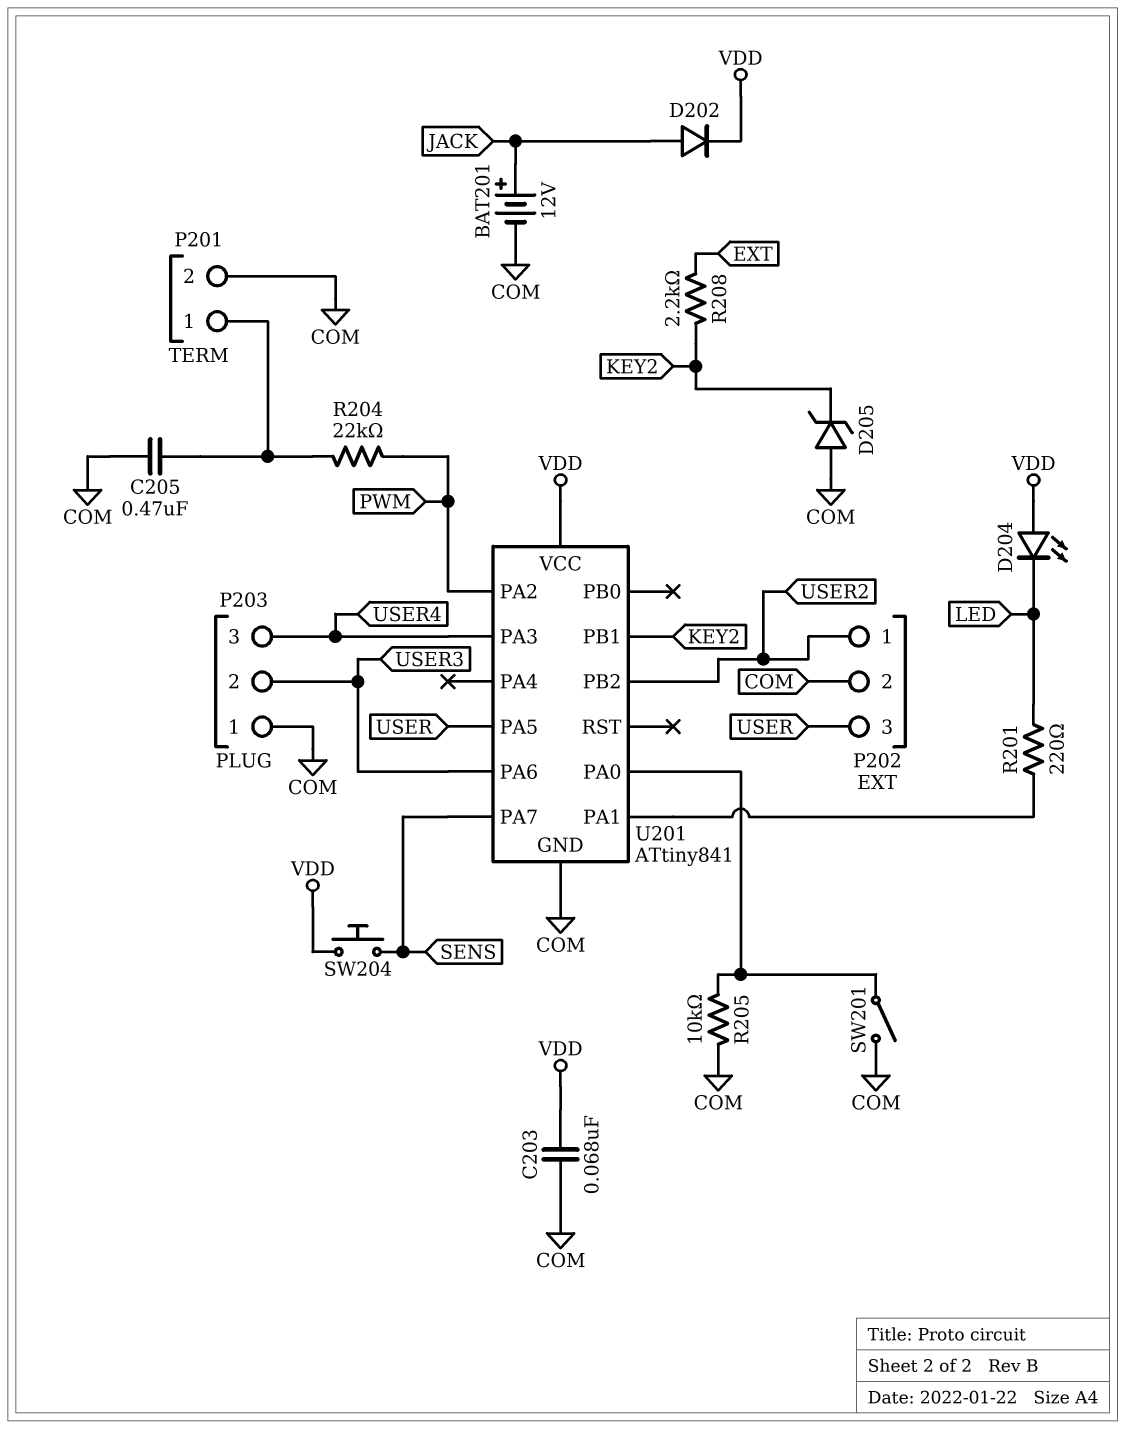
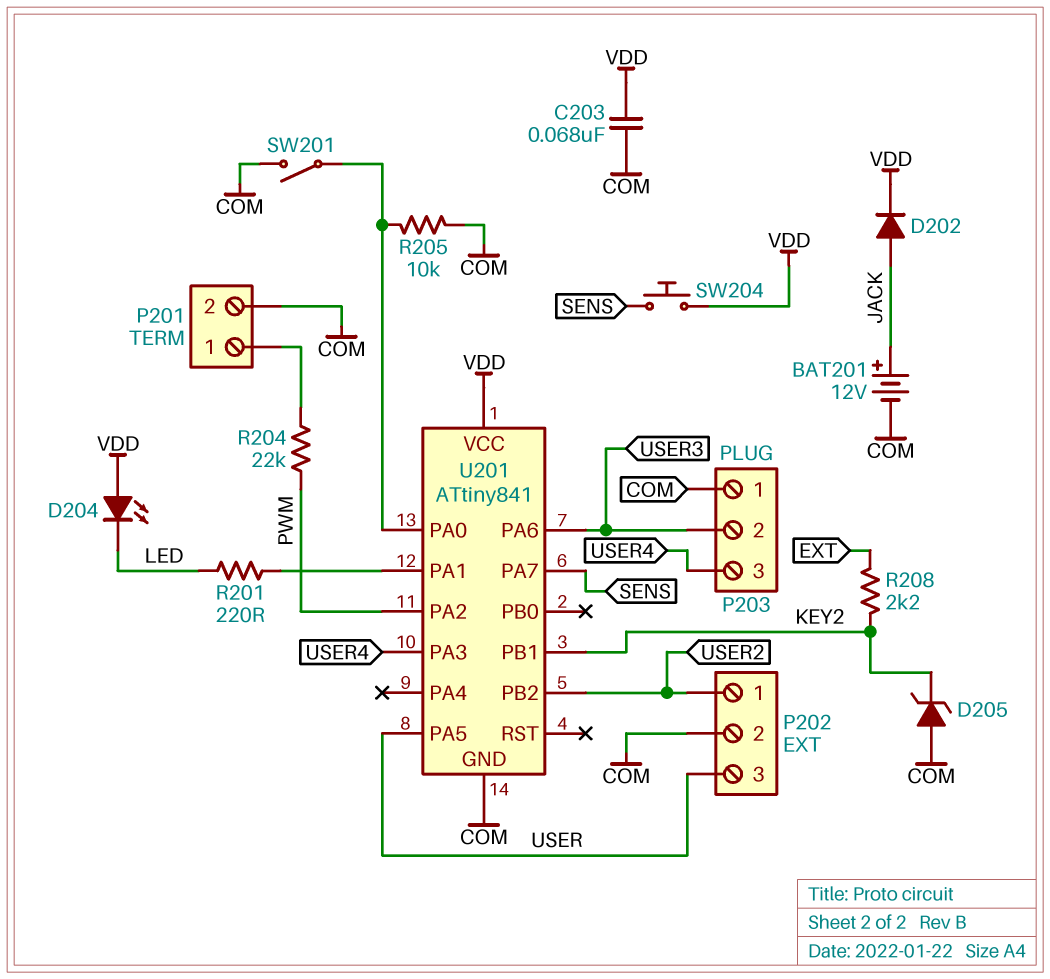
C205: 470nF (COM, P201/1) -> none

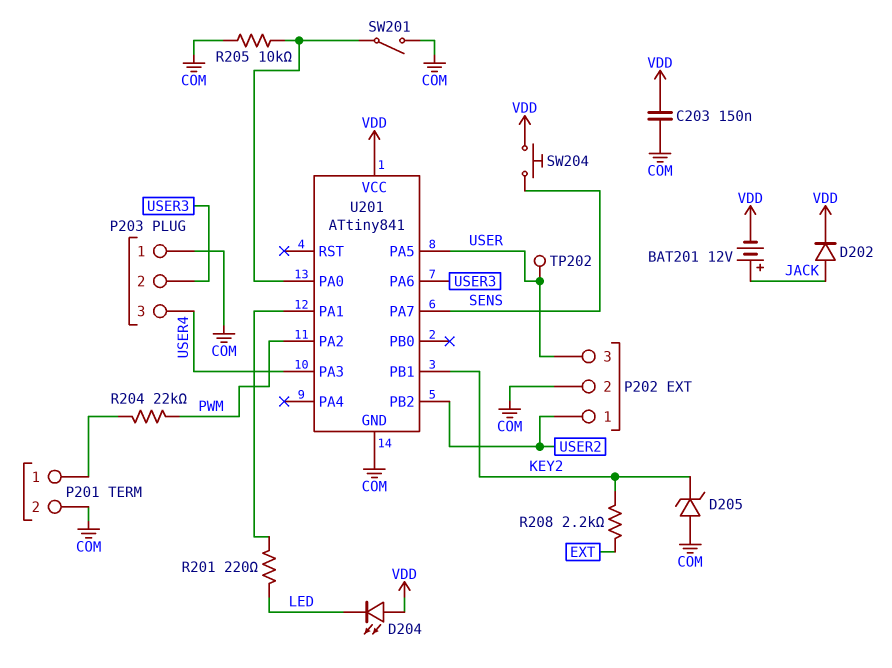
BAT201: 12V (plus JACK, minus COM) -> 12V (plus JACK, minus VDD)
C203: 68nF (COM, VDD) -> 150nF (COM, VDD)
TP202: none -> test point (USER)

